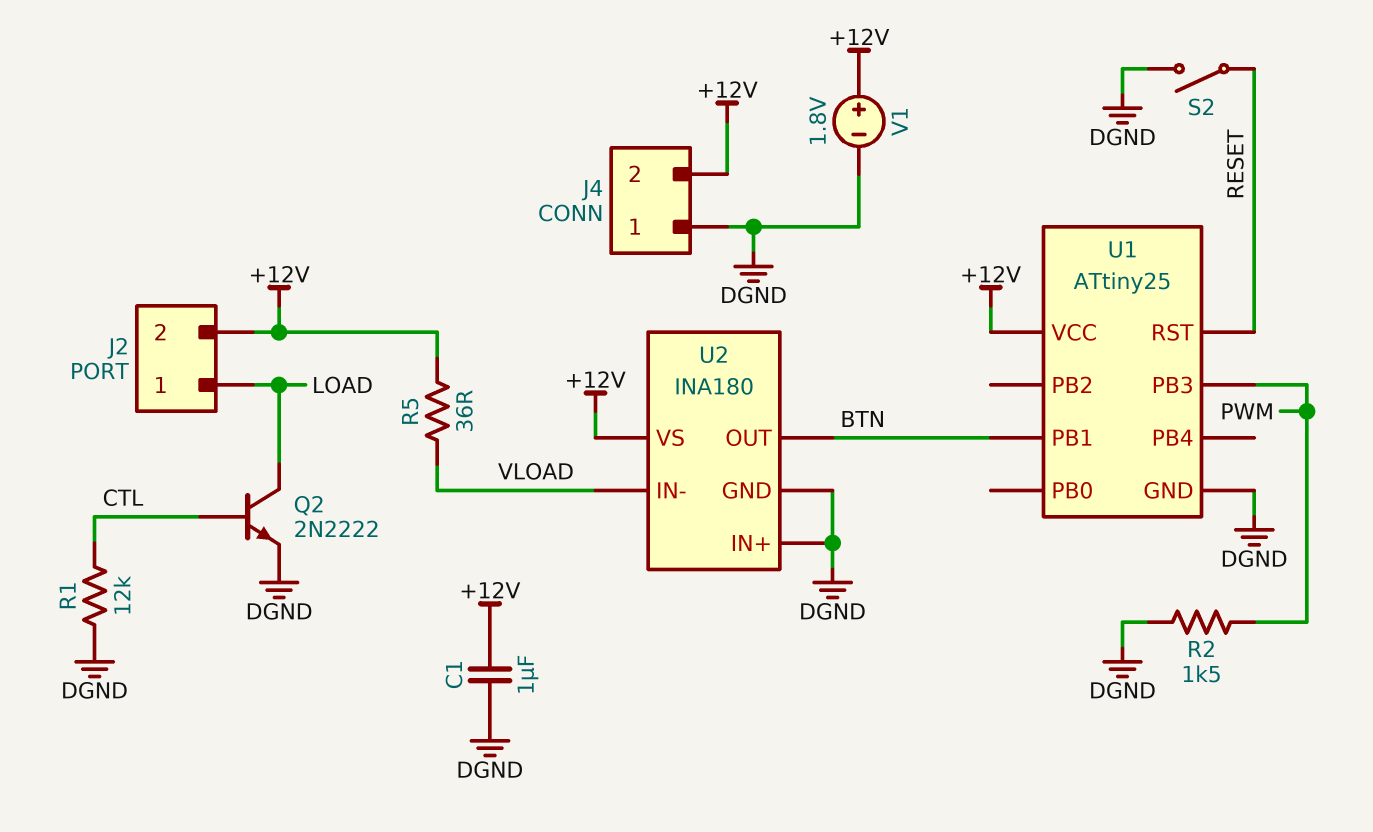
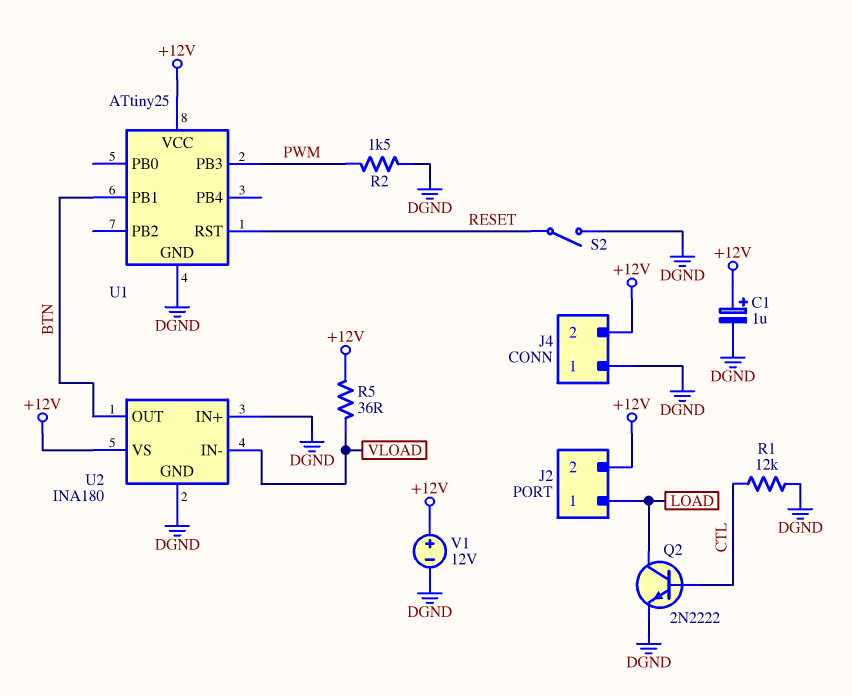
C1: 1uF (+12V, DGND) -> 1uF (plus +12V, minus DGND)
V1: 1.8V (plus +12V, minus DGND) -> 12V (plus +12V, minus DGND)

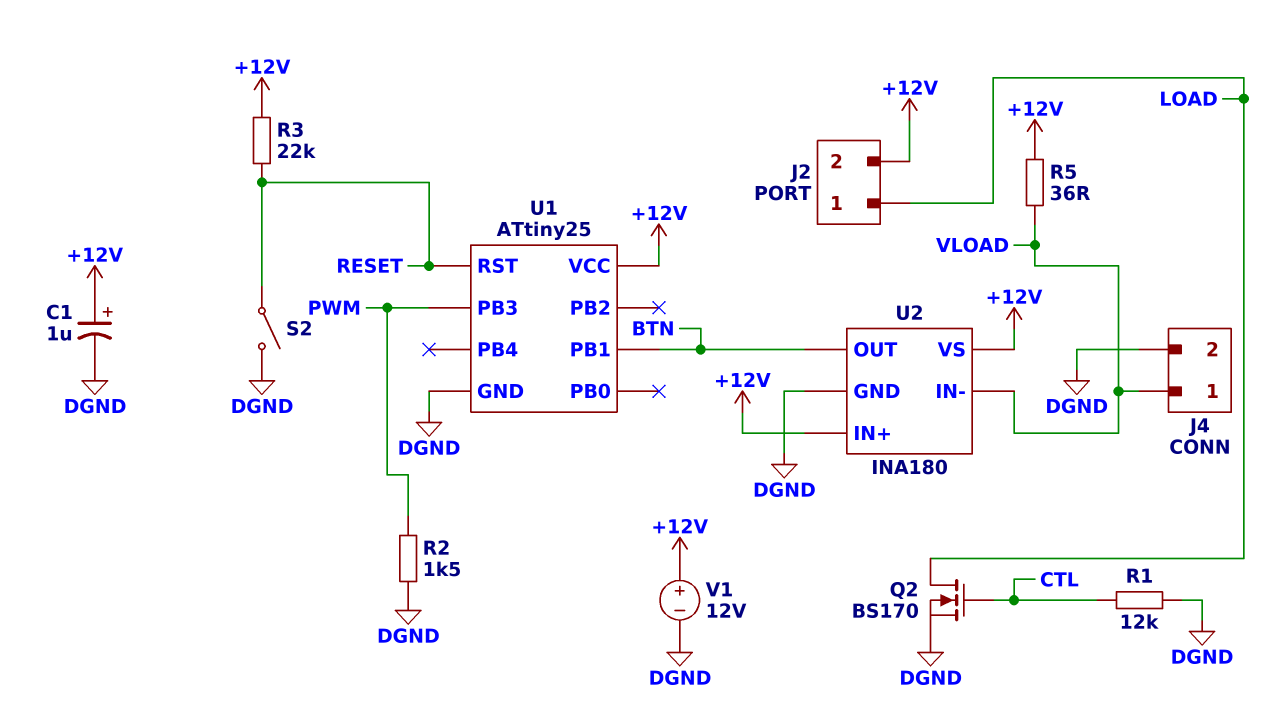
J4 pin 1: DGND -> VLOAD
J4 pin 2: +12V -> DGND
Q2: NPN 2N2222 (B CTL, C LOAD, E DGND) -> NMOS BS170 (G CTL, D LOAD, S DGND)
R3: none -> 22k (+12V, RESET)
U2 pin IN+: DGND -> +12V

